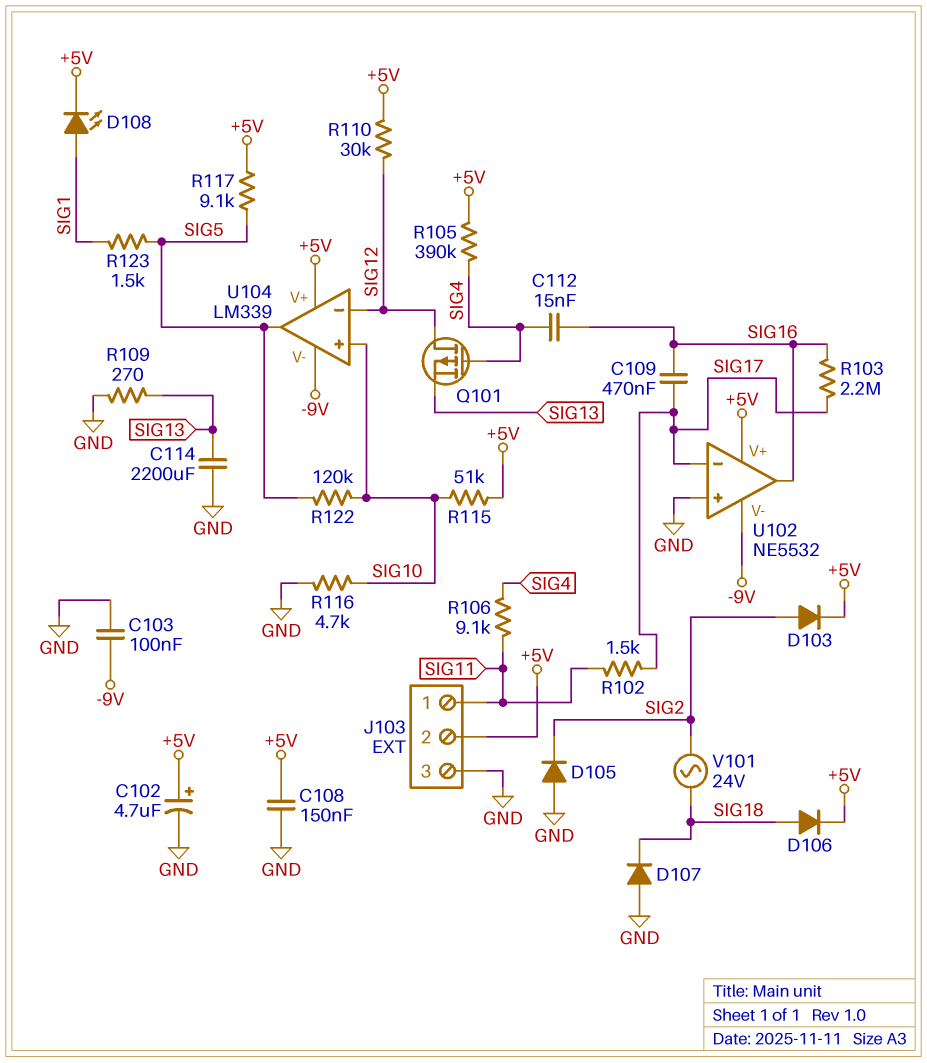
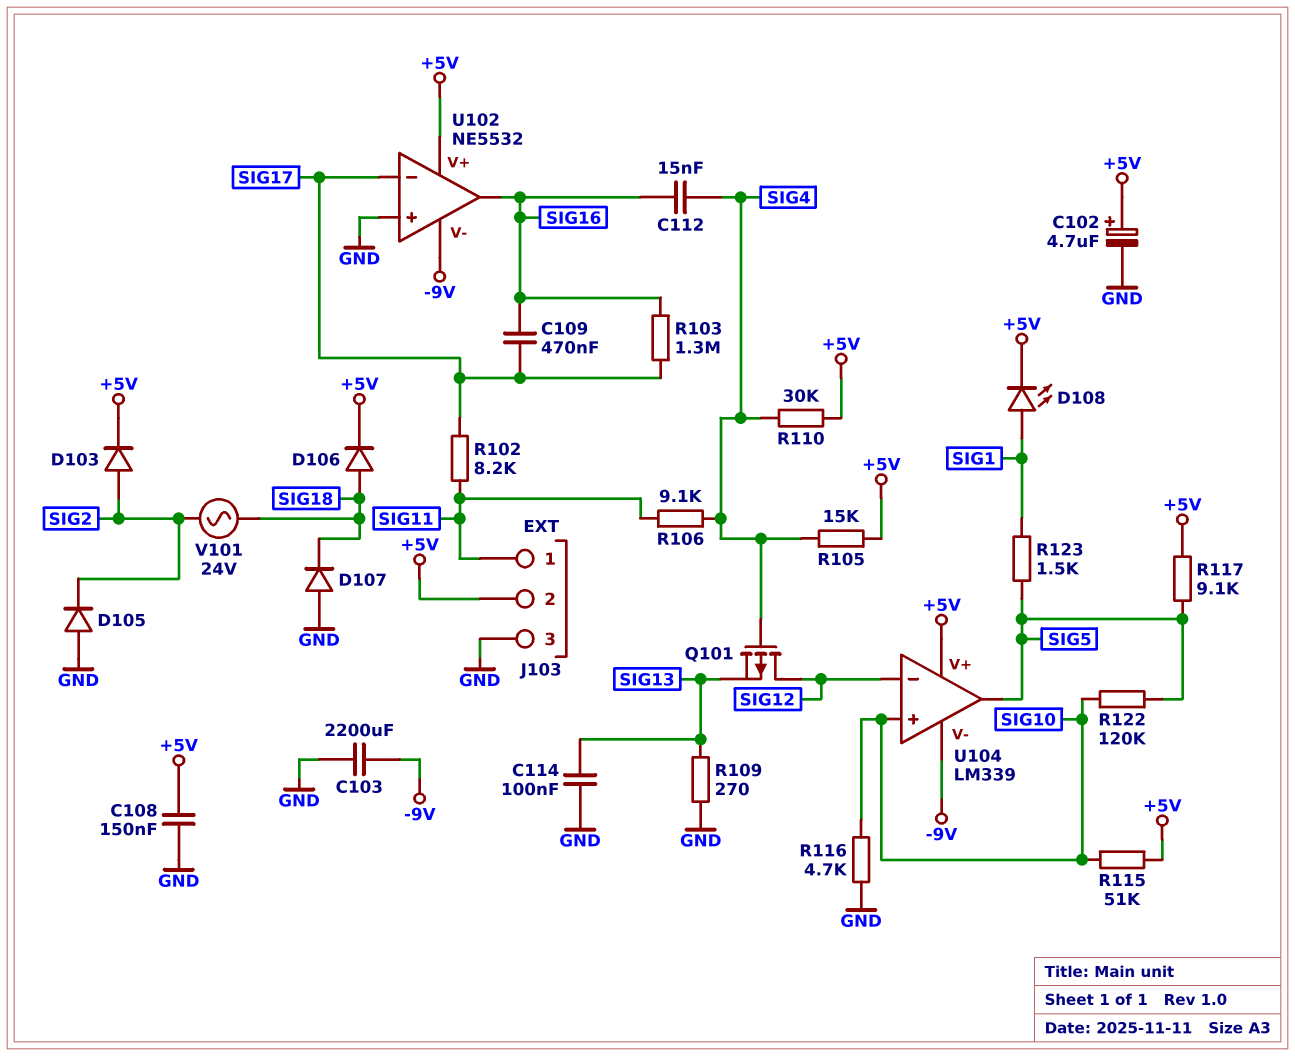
C103: 100nF (-9V, GND) -> 2200uF (-9V, GND)
C114: 2200uF (GND, SIG13) -> 100nF (GND, SIG13)
R102: 1.5k (SIG11, SIG17) -> 8.2k (SIG11, SIG17)
R103: 2.2M (SIG16, SIG17) -> 1.3M (SIG16, SIG17)
R105: 390k (+5V, SIG4) -> 15k (+5V, SIG4)
R110: 30k (+5V, SIG12) -> 30k (+5V, SIG4)

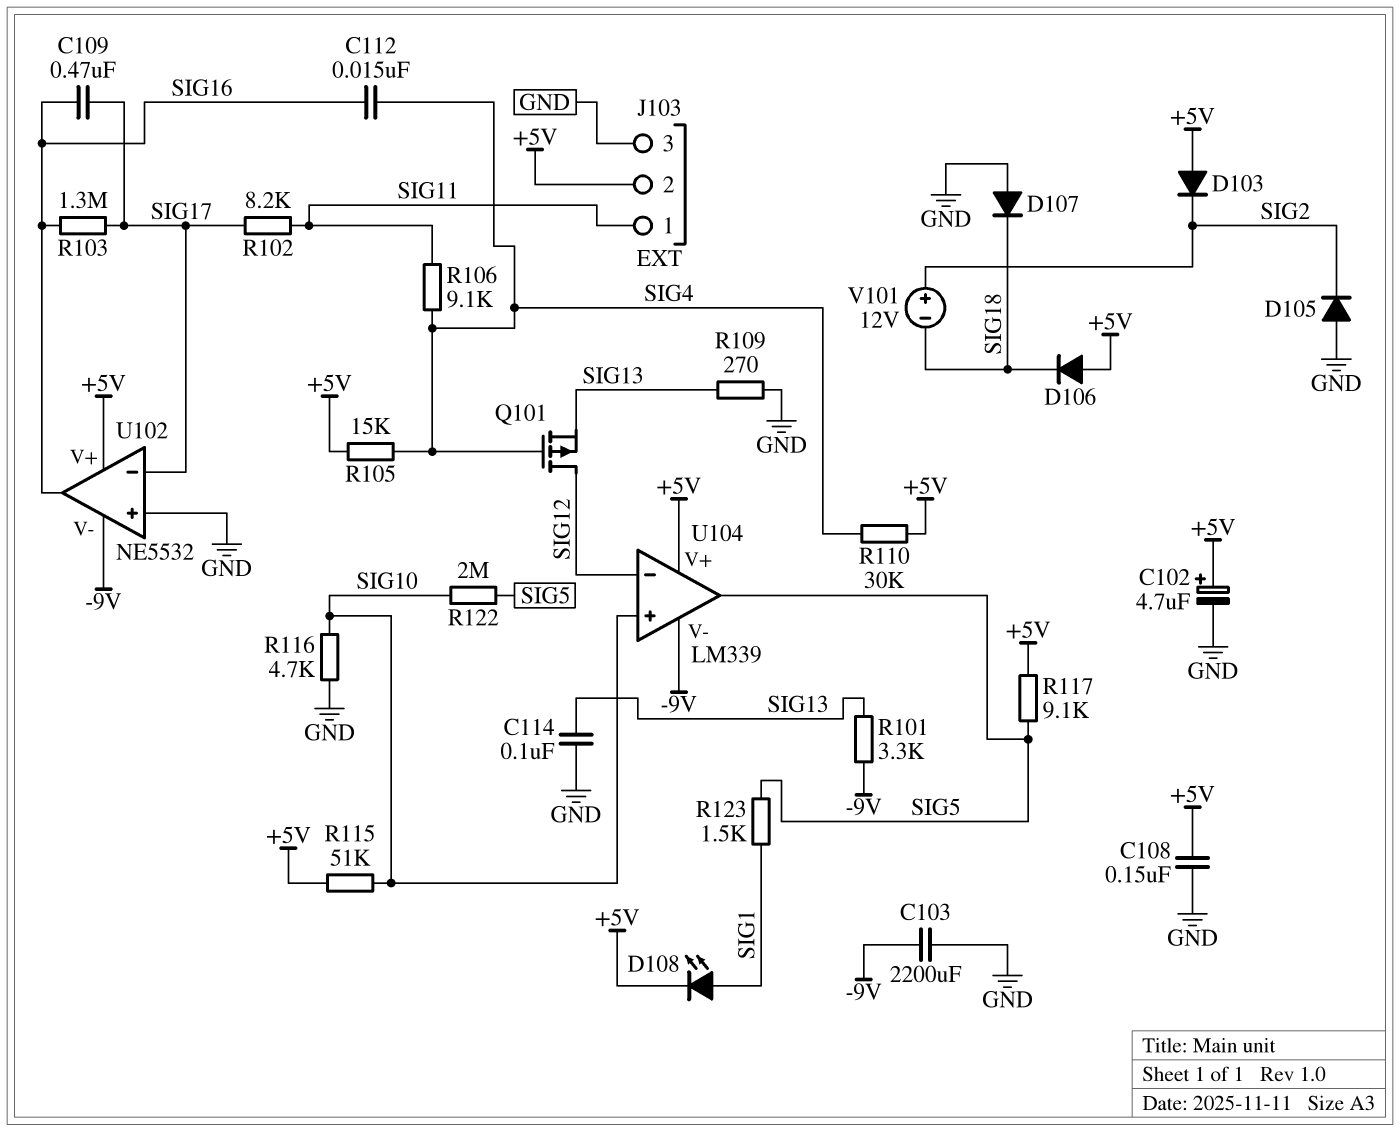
D103: diode (A SIG2, K +5V) -> diode (A +5V, K SIG2)
D106: diode (A SIG18, K +5V) -> diode (A +5V, K SIG18)
R101: none -> 3.3k (-9V, SIG13)
R122: 120k (SIG5, SIG10) -> 2M (SIG5, SIG10)
V101: AC 24V (SIG2, SIG18) -> 12V (plus SIG2, minus SIG18)

